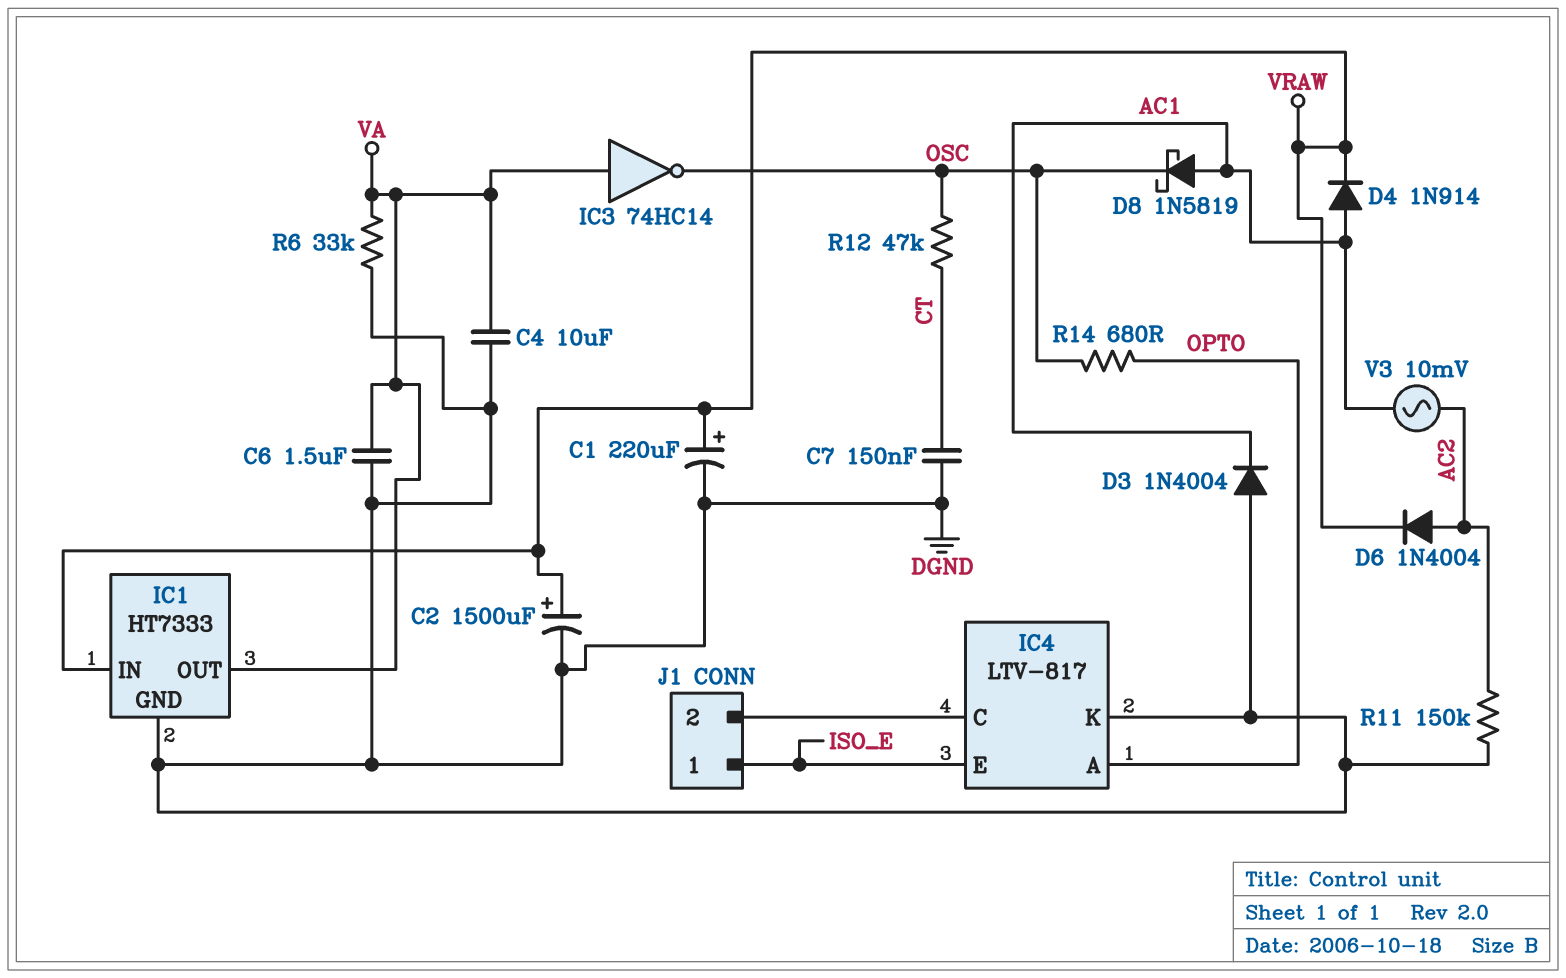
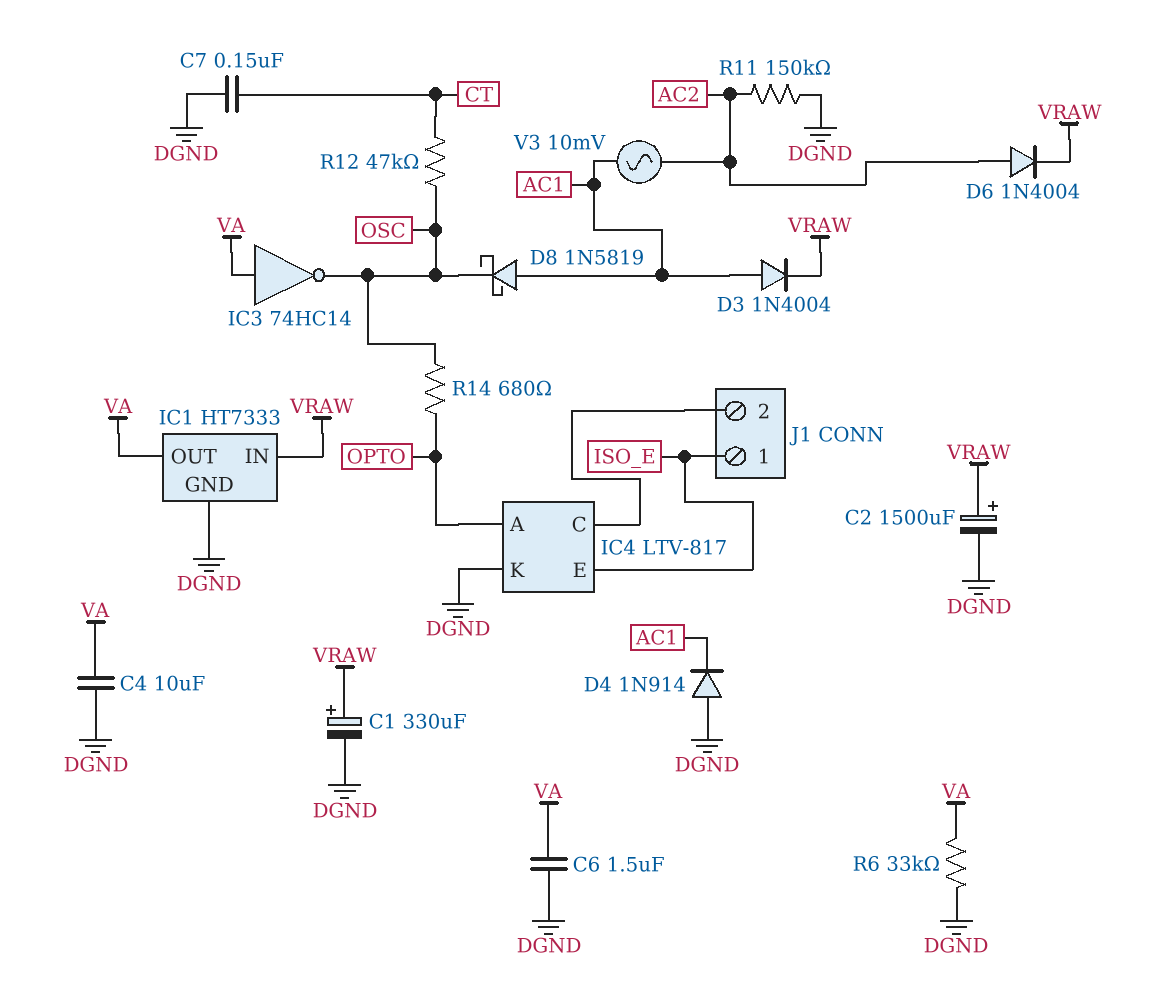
C1: 220uF (plus VRAW, minus DGND) -> 330uF (plus VRAW, minus DGND)
D3: diode 1N4004 (A DGND, K AC1) -> diode 1N4004 (A AC1, K VRAW)
D4: diode 1N914 (A AC1, K VRAW) -> diode 1N914 (A DGND, K AC1)

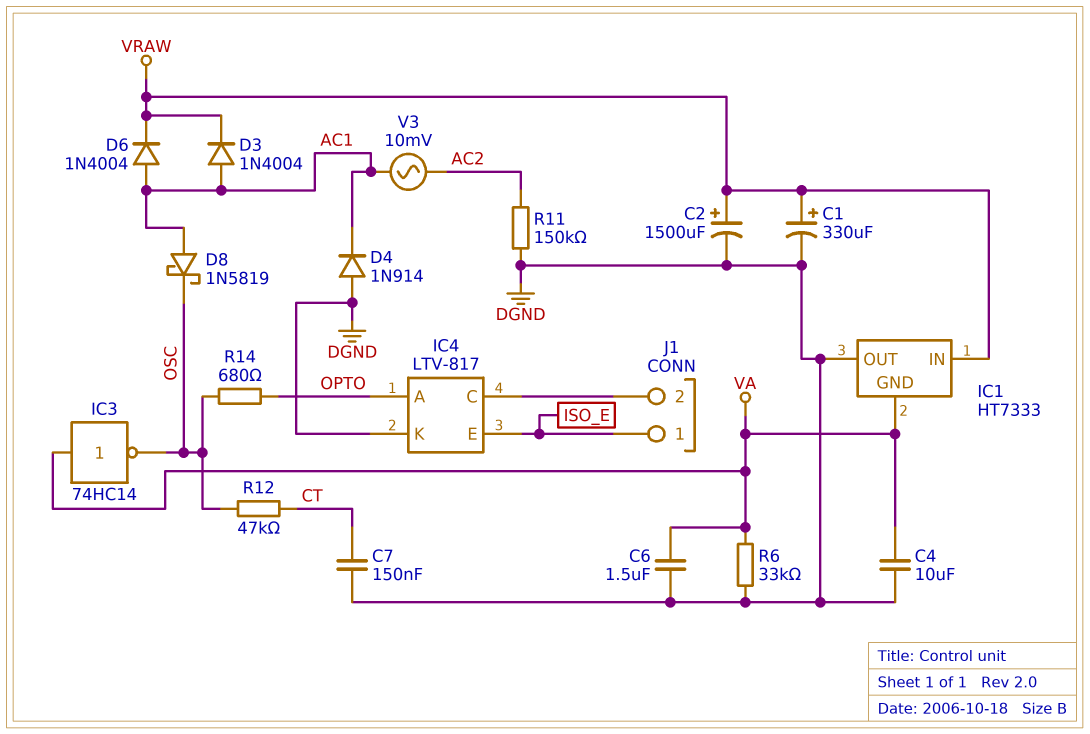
D6: diode 1N4004 (A AC2, K VRAW) -> diode 1N4004 (A AC1, K VRAW)
IC1 pin GND: DGND -> VA
IC1 pin OUT: VA -> DGND

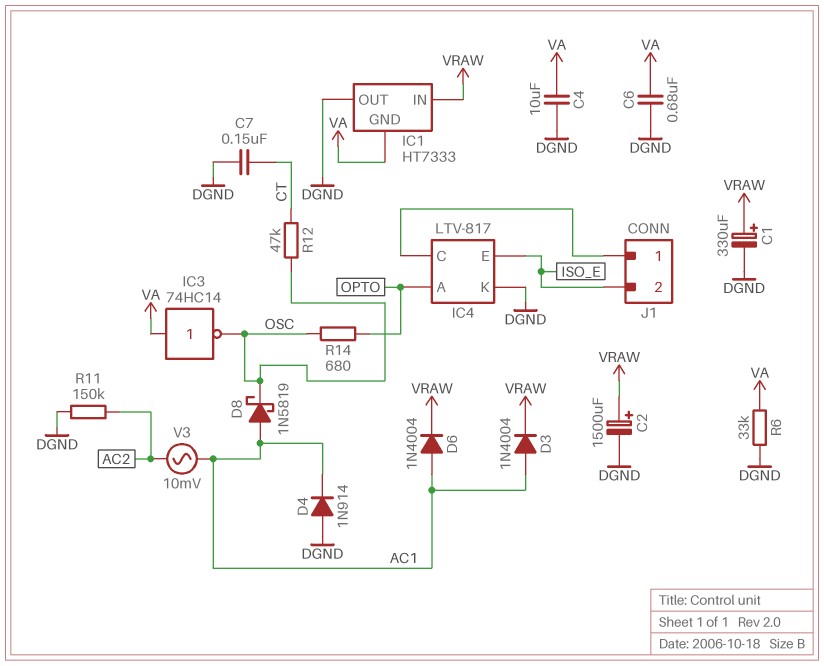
C6: 1.5uF (DGND, VA) -> 680nF (DGND, VA)
J1 pin 1: ISO_E -> IC4/C
J1 pin 2: IC4/C -> ISO_E

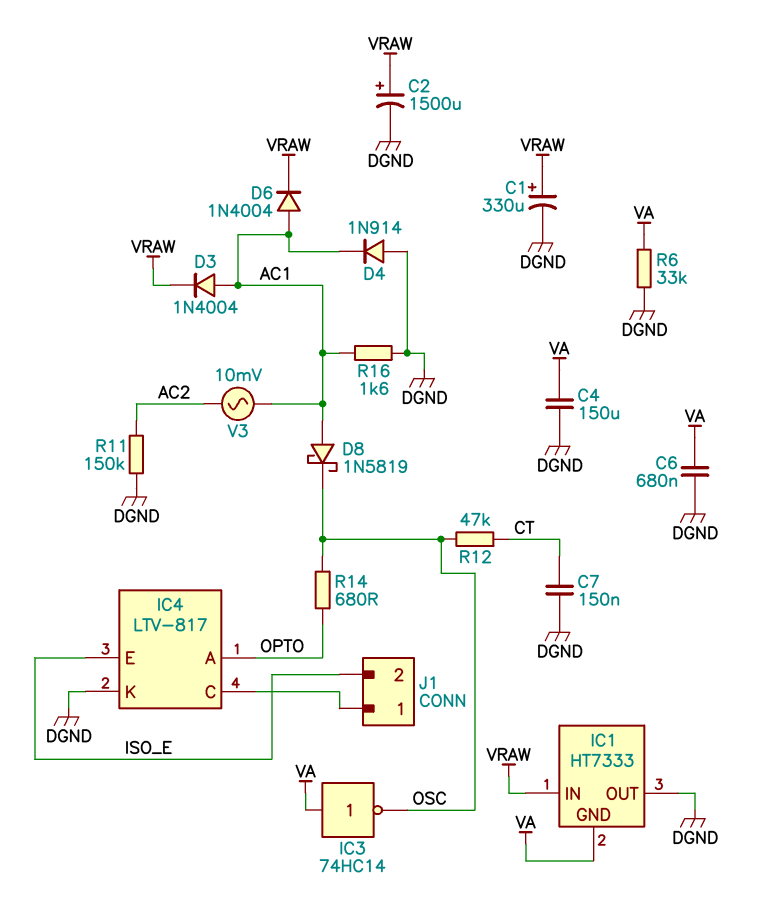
C4: 10uF (DGND, VA) -> 150uF (DGND, VA)
R16: none -> 1.6k (AC1, DGND)

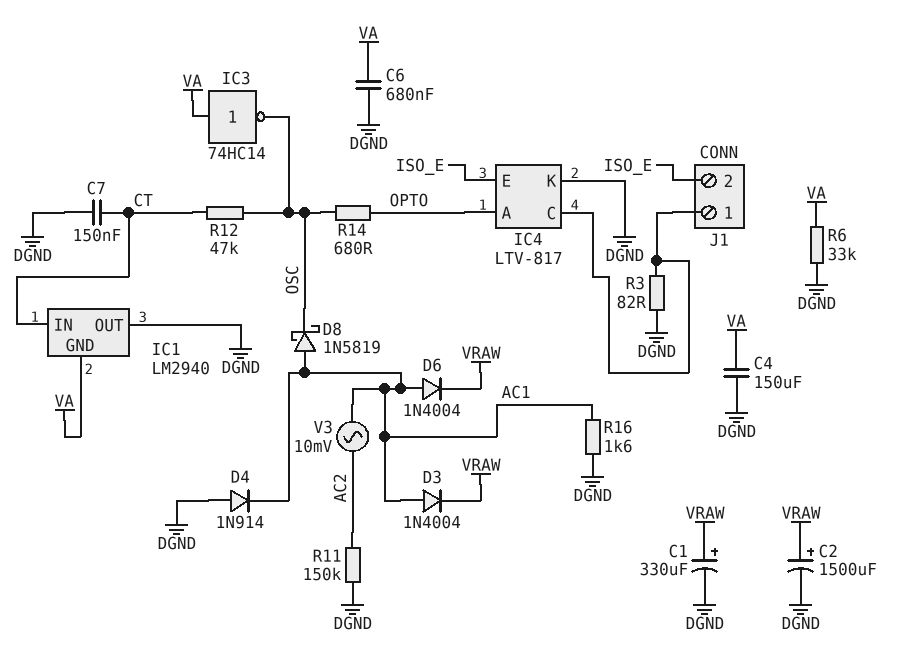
IC1: HT7333 -> LM2940
IC1 pin IN: VRAW -> CT
R3: none -> 82 (DGND, IC4/C)

